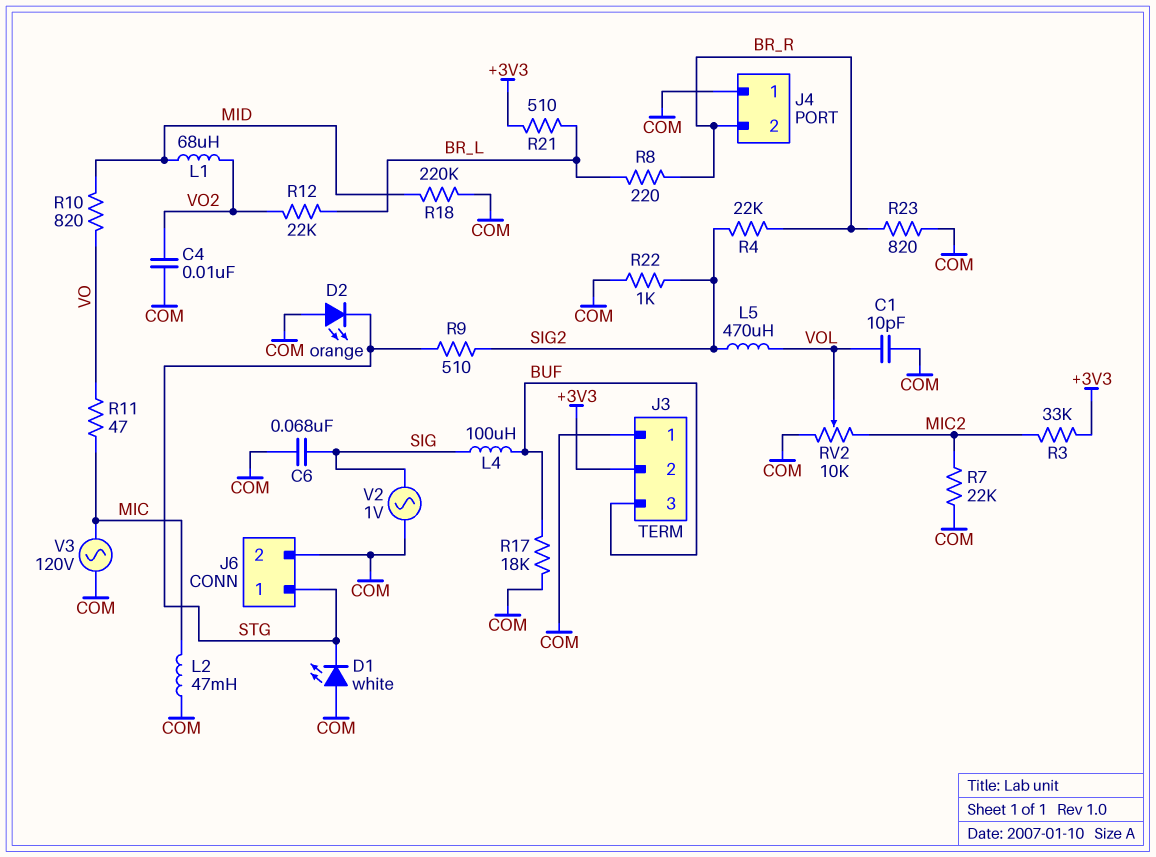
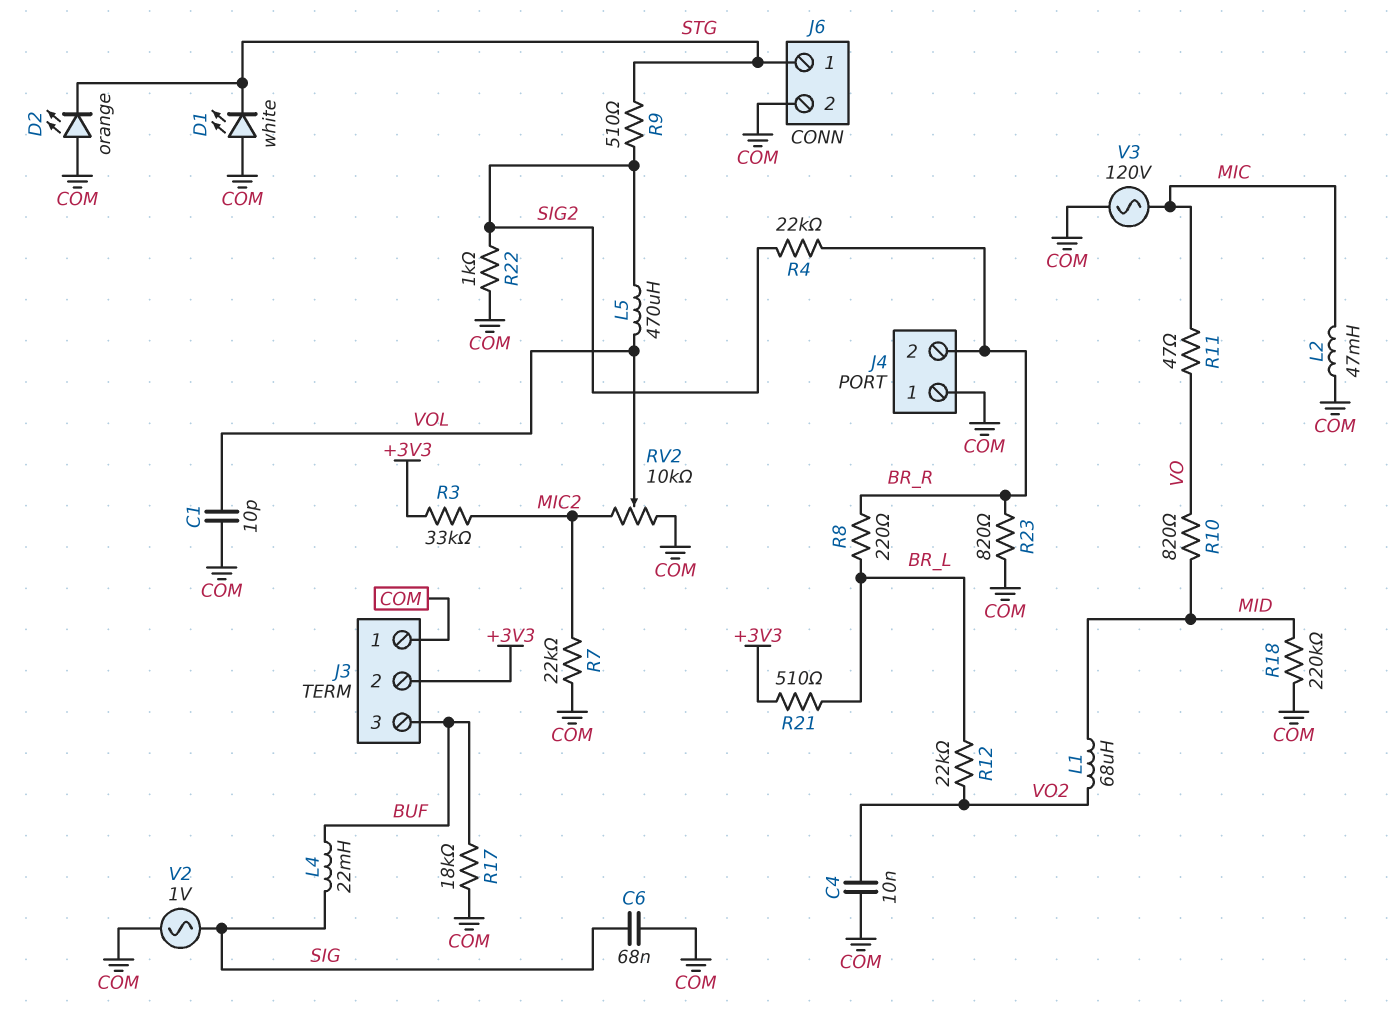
L4: 100uH (BUF, SIG) -> 22mH (BUF, SIG)

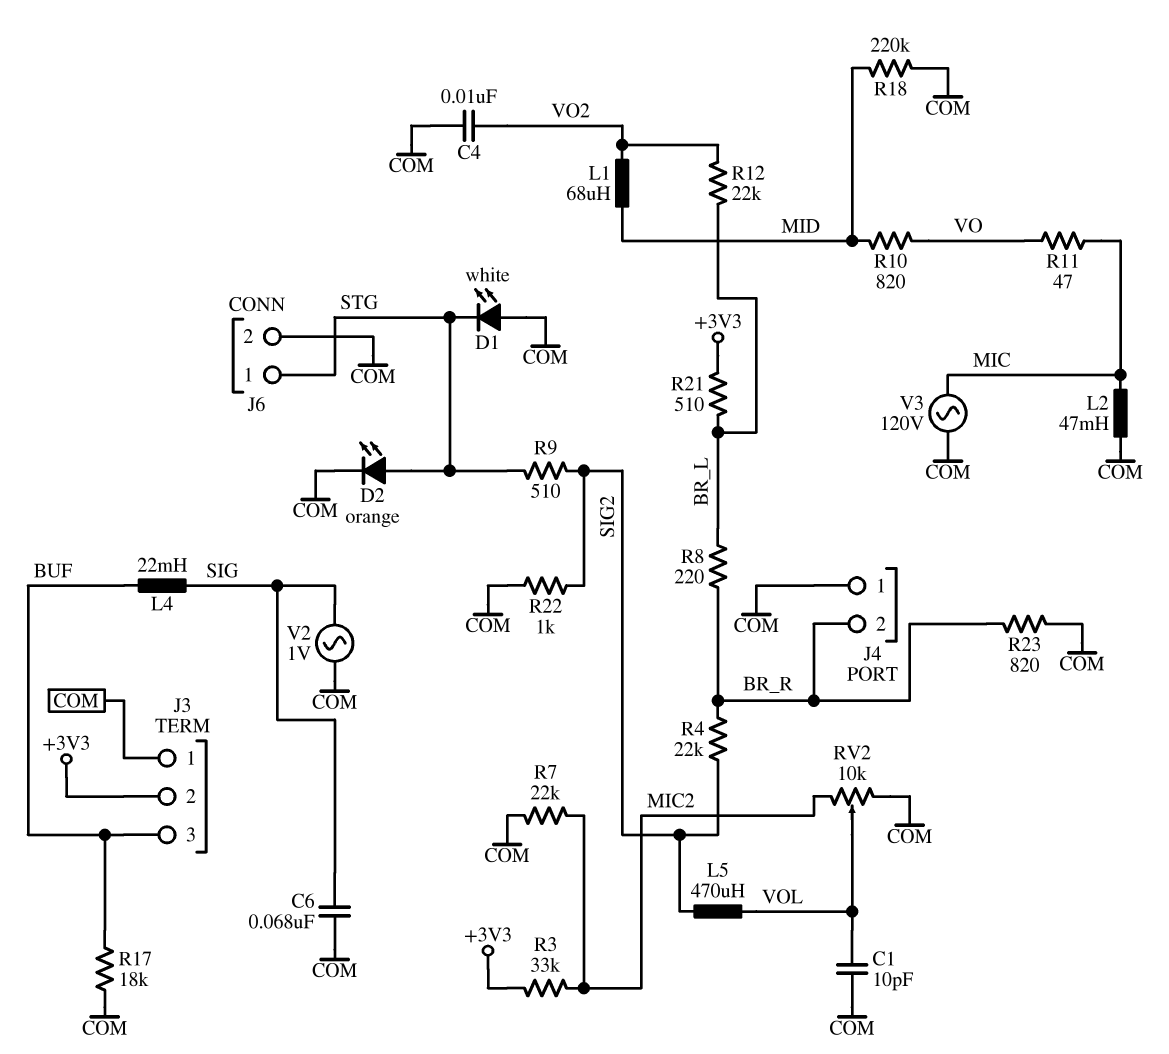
D2: LED orange (A COM, K STG) -> LED orange (A STG, K COM)

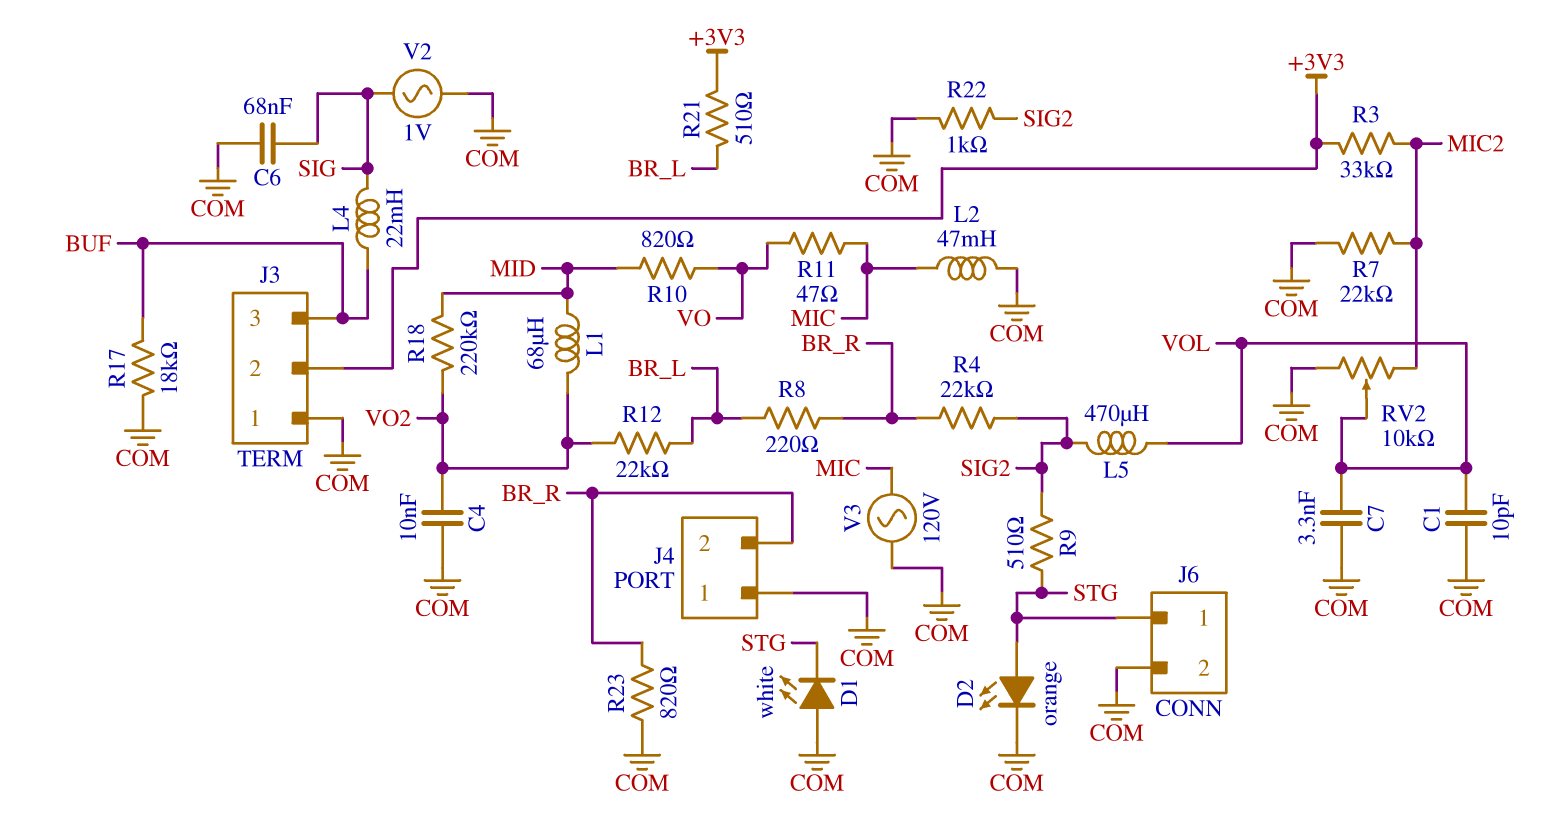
C7: none -> 3.3nF (COM, VOL)
R18: 220k (COM, MID) -> 220k (MID, VO2)

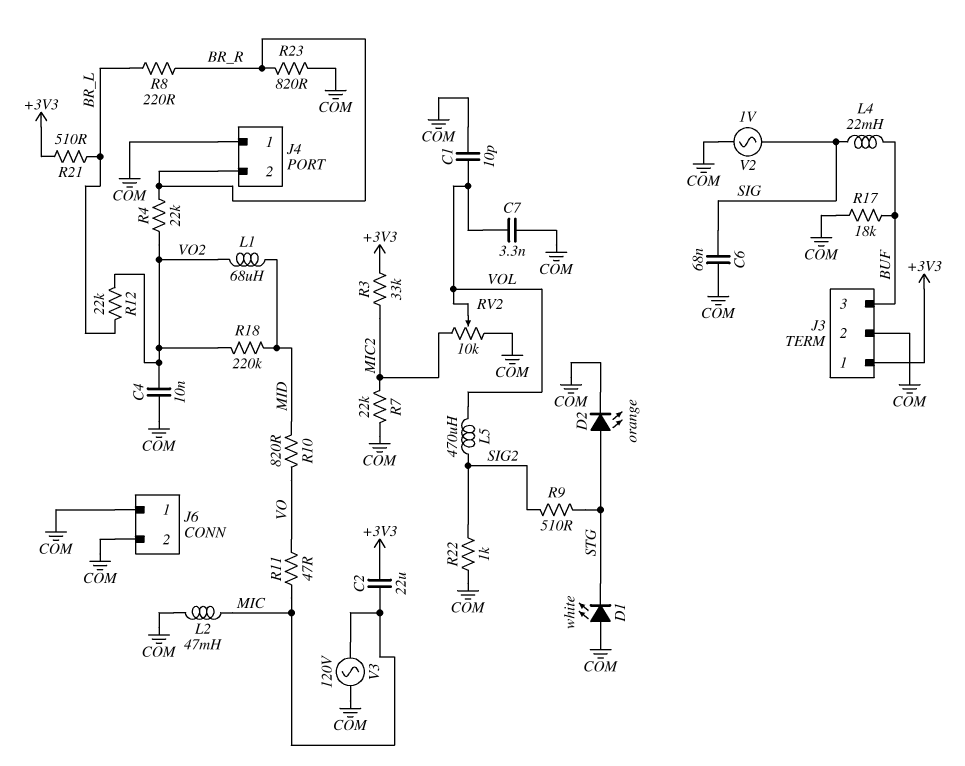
C2: none -> 22uF (+3V3, MIC)
J3 pin 1: COM -> +3V3
J3 pin 2: +3V3 -> COM
J6 pin 1: STG -> COM
R4: 22k (BR_R, SIG2) -> 22k (BR_R, VO2)

